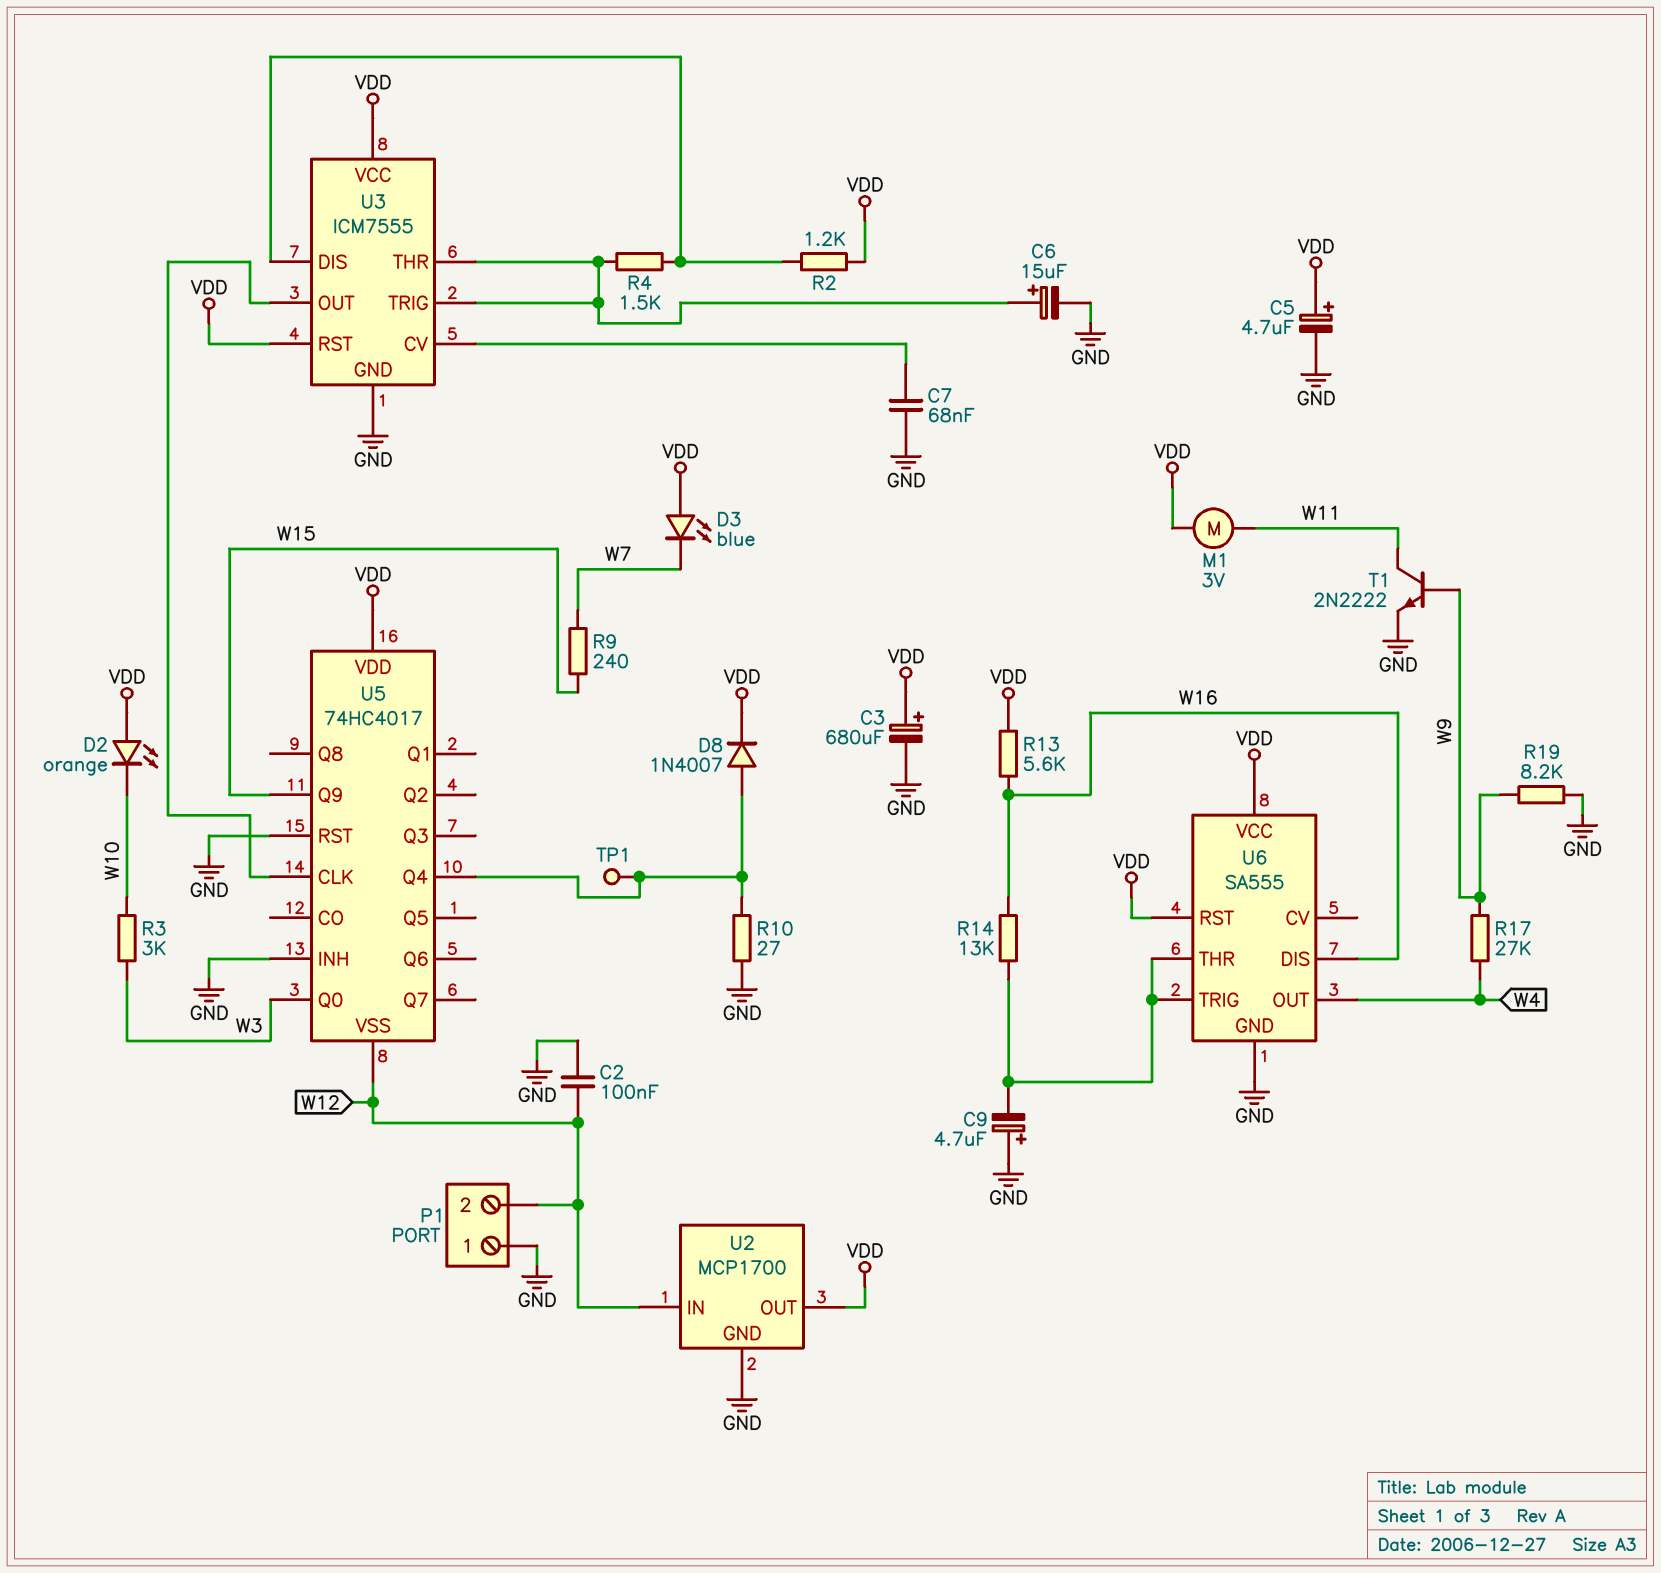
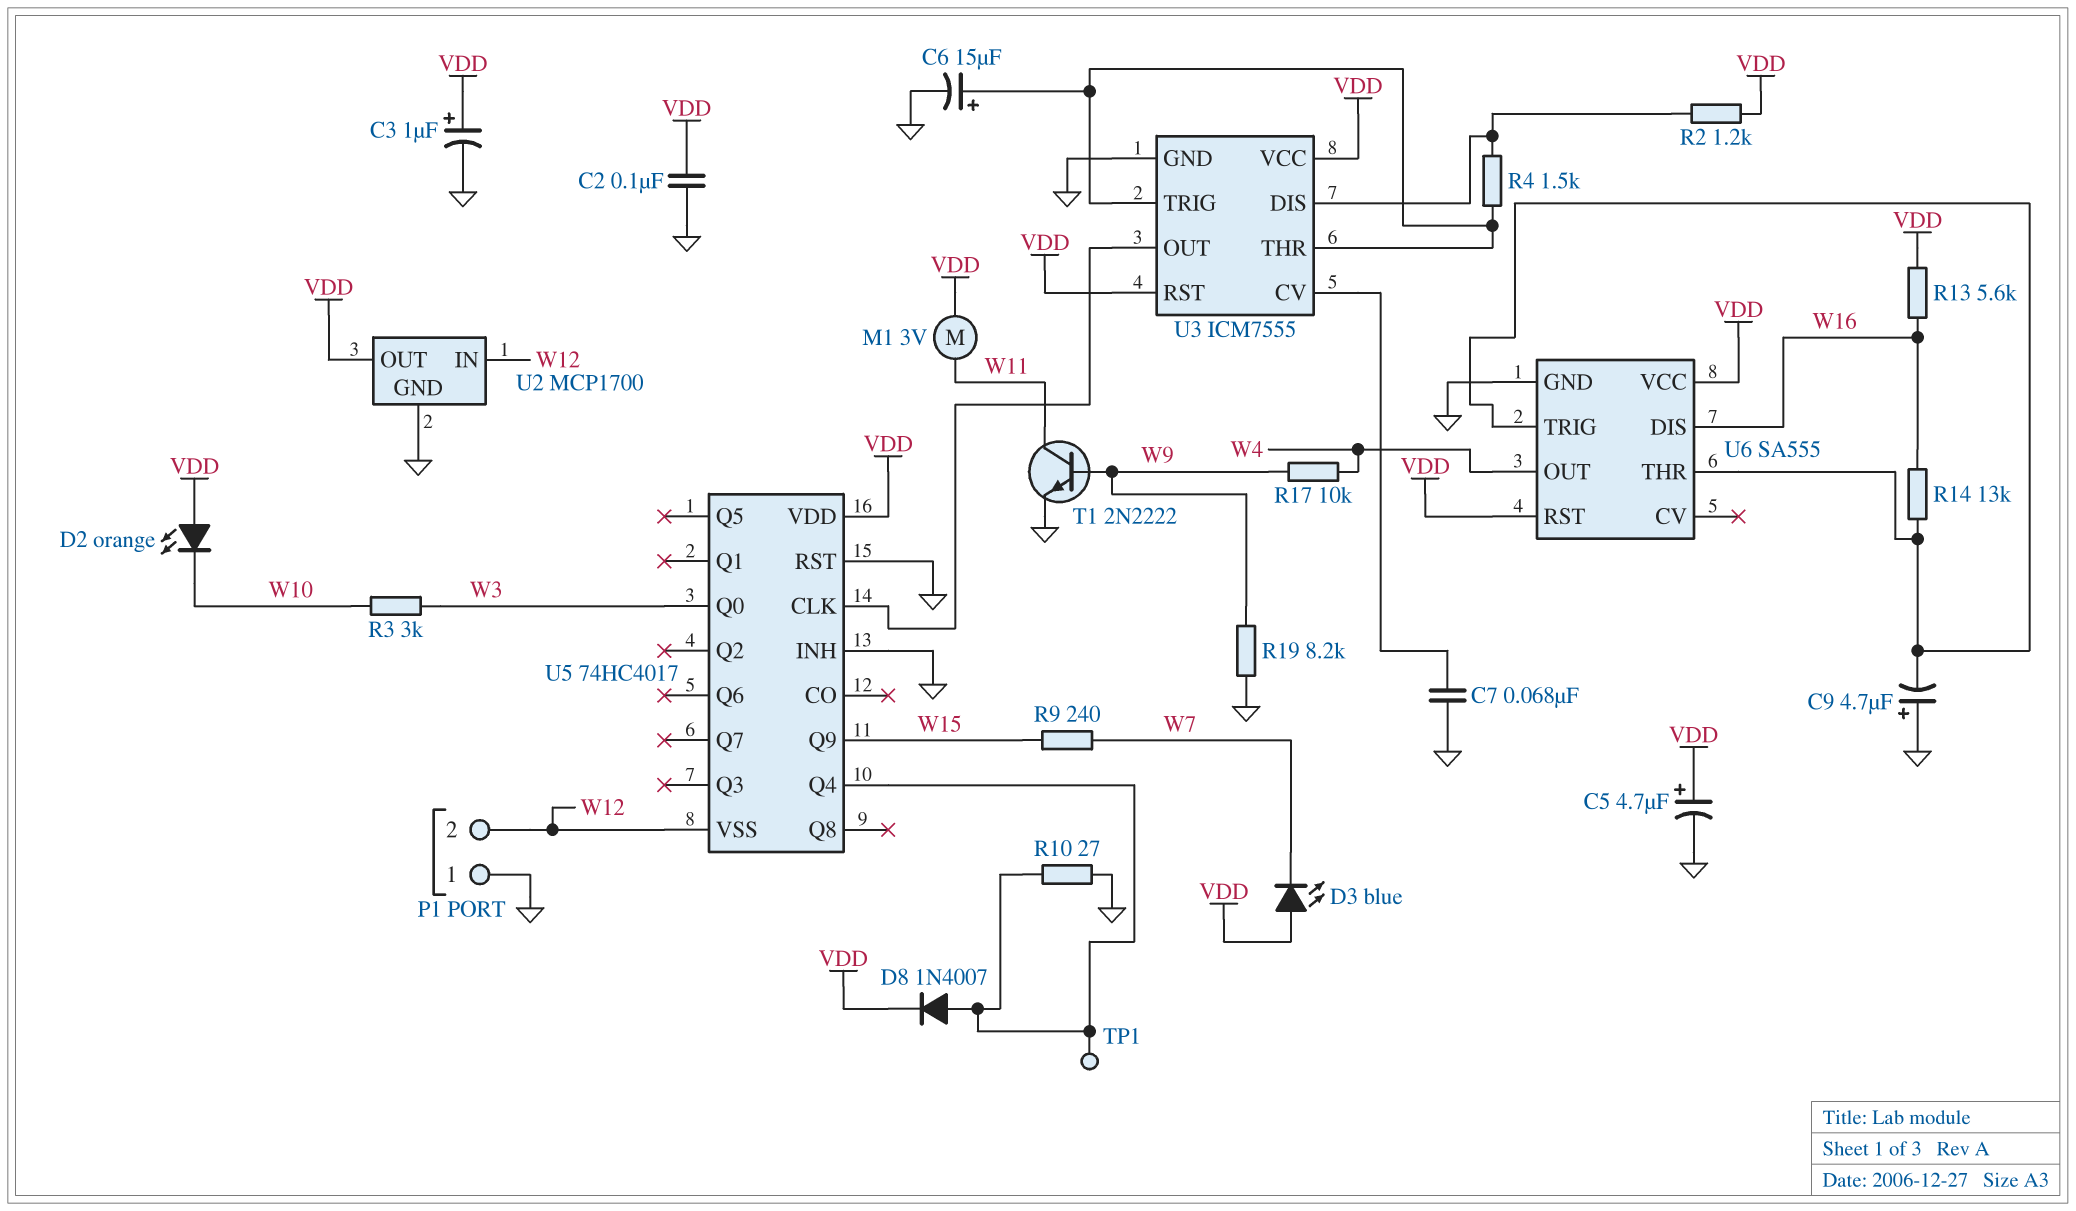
C2: 100nF (GND, W12) -> 100nF (GND, VDD)
C3: 680uF (plus VDD, minus GND) -> 1uF (plus VDD, minus GND)
R17: 27k (W4, W9) -> 10k (W4, W9)

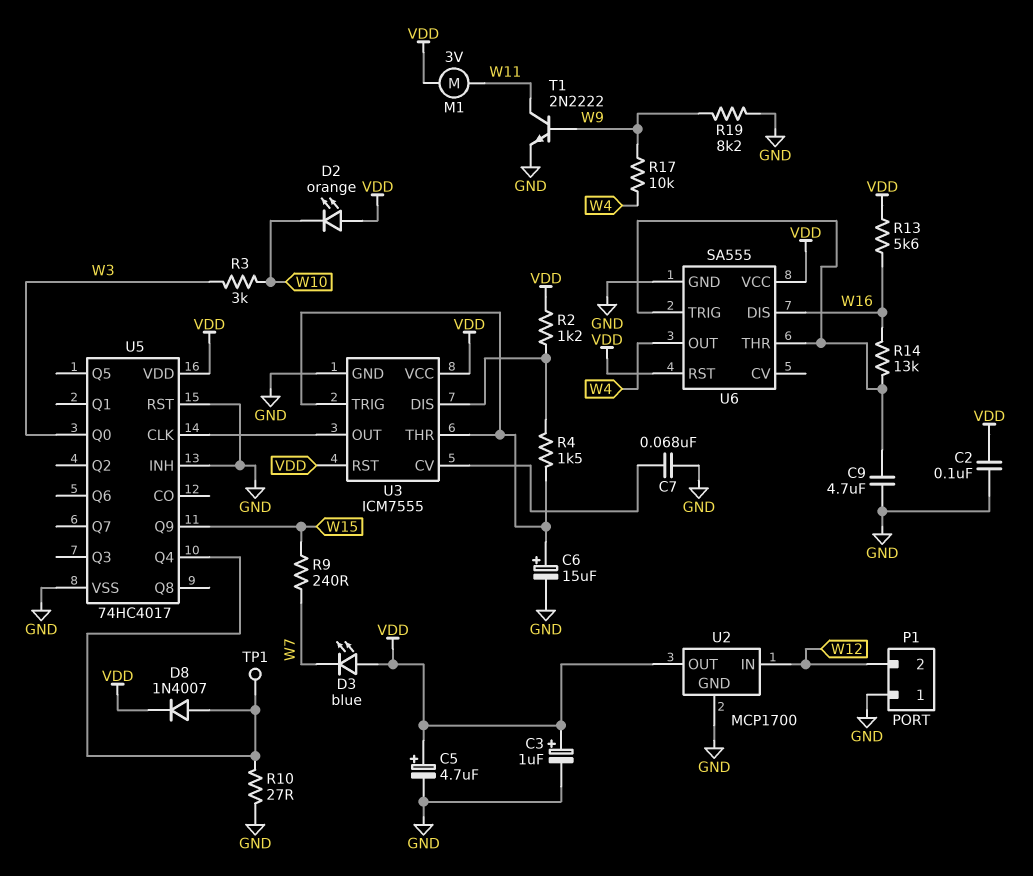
C9: 4.7uF (plus GND, minus U6/THR) -> 4.7uF (GND, U6/THR)
U5 pin VSS: W12 -> GND

